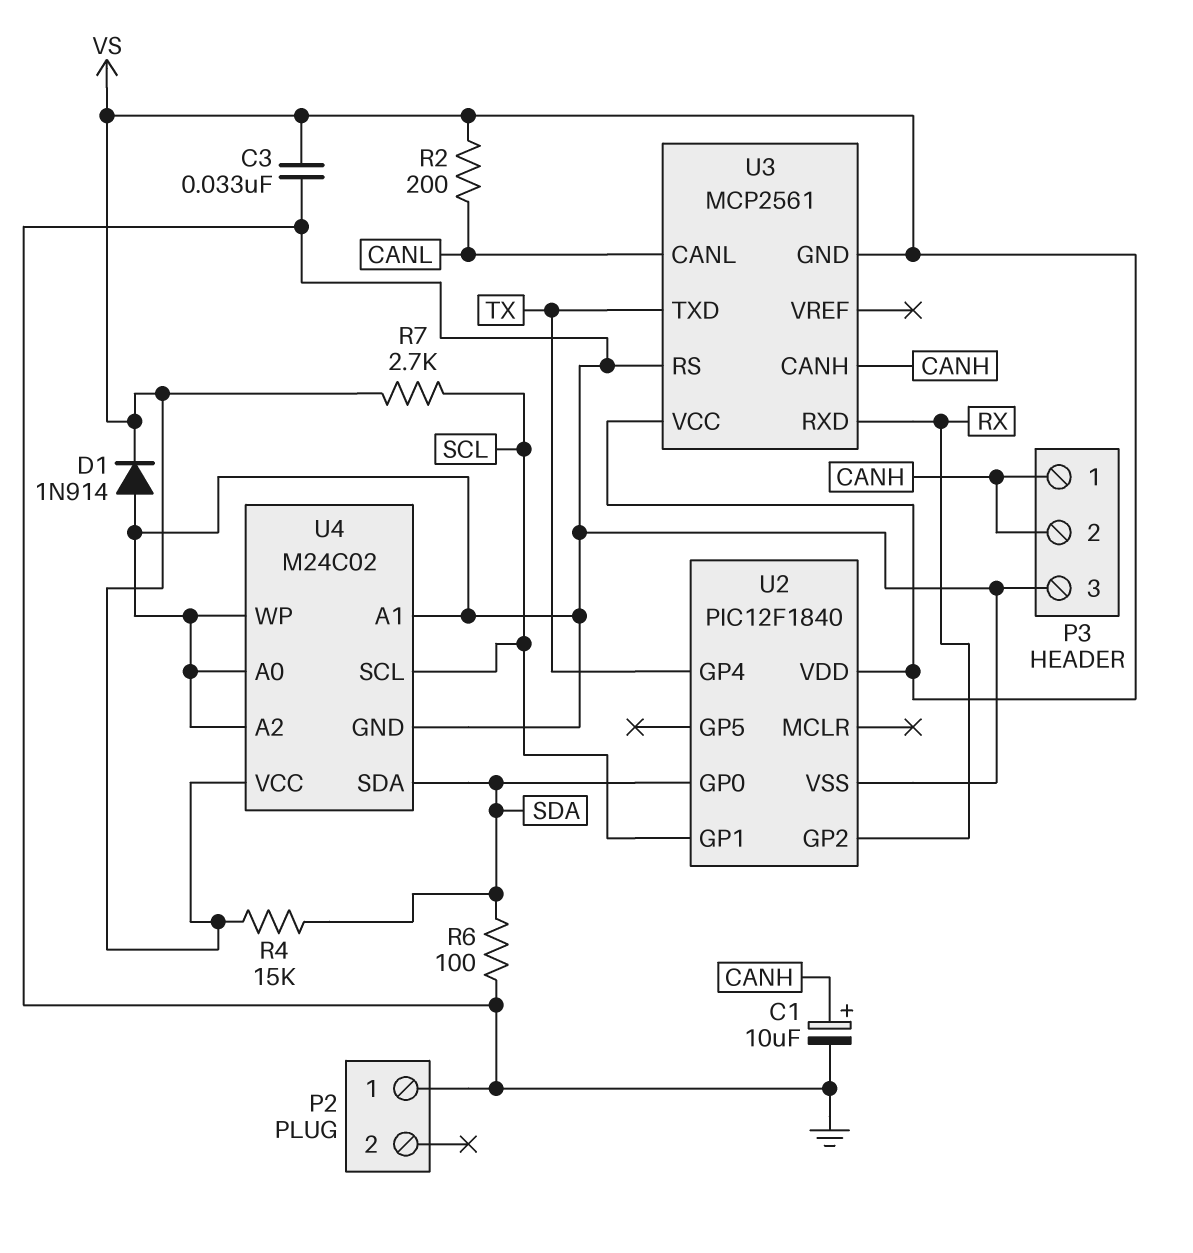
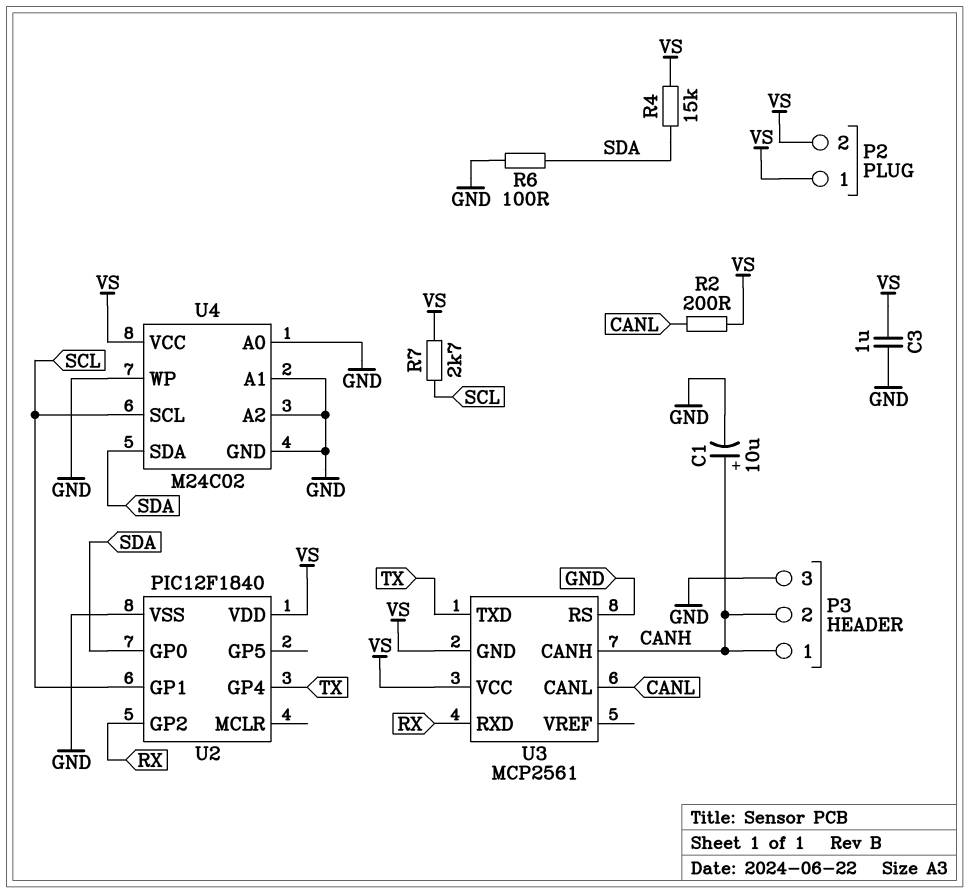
C3: 33nF (GND, VS) -> 1uF (GND, VS)
D1: diode 1N914 (A GND, K VS) -> none
P2 pin 1: GND -> VS
P2 pin 2: none -> VS

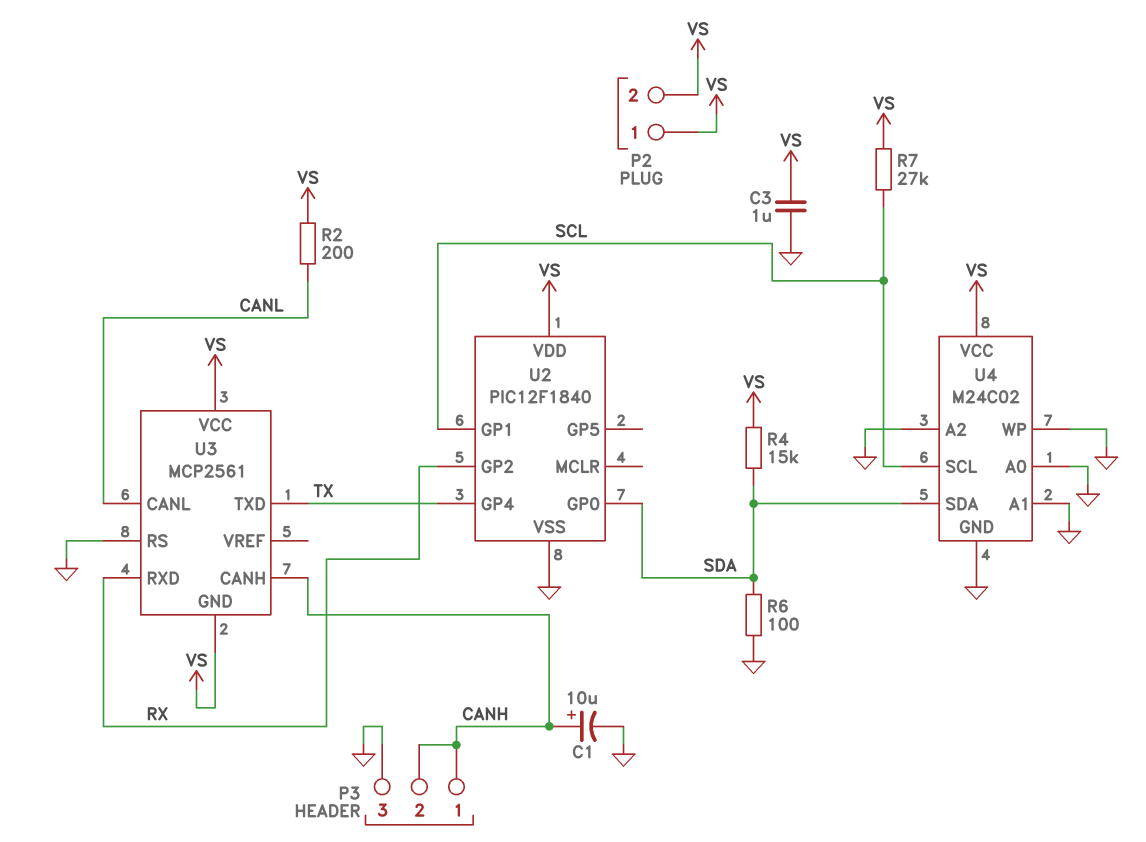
R7: 2.7k (SCL, VS) -> 27k (SCL, VS)

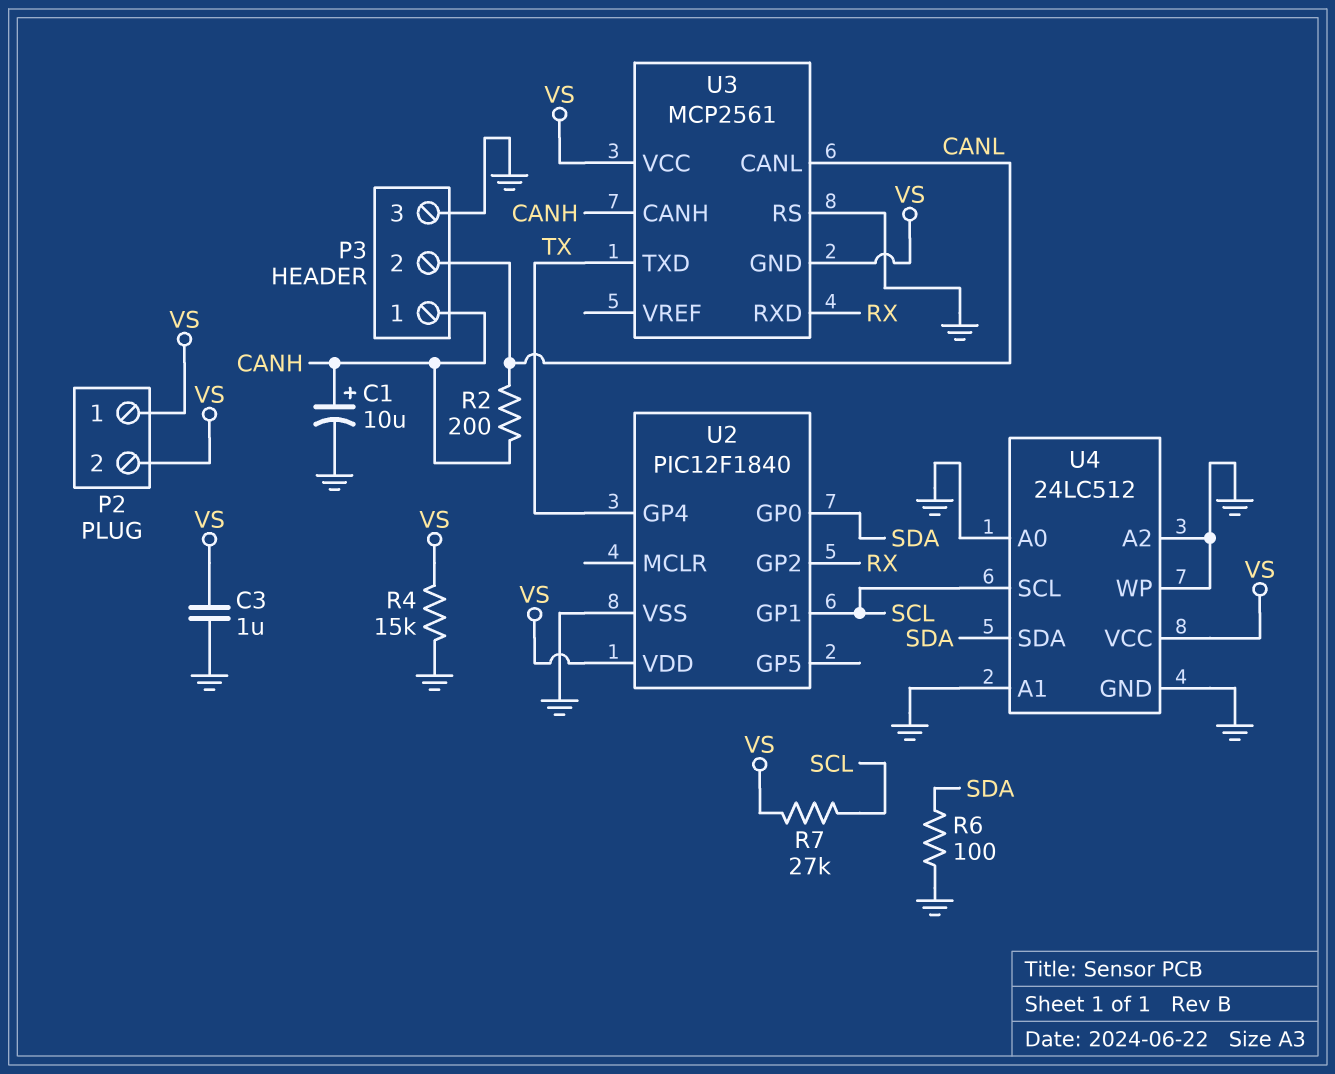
P3 pin 2: CANH -> CANL
R2: 200 (CANL, VS) -> 200 (CANH, CANL)
R4: 15k (SDA, VS) -> 15k (GND, VS)
U4: M24C02 -> 24LC512

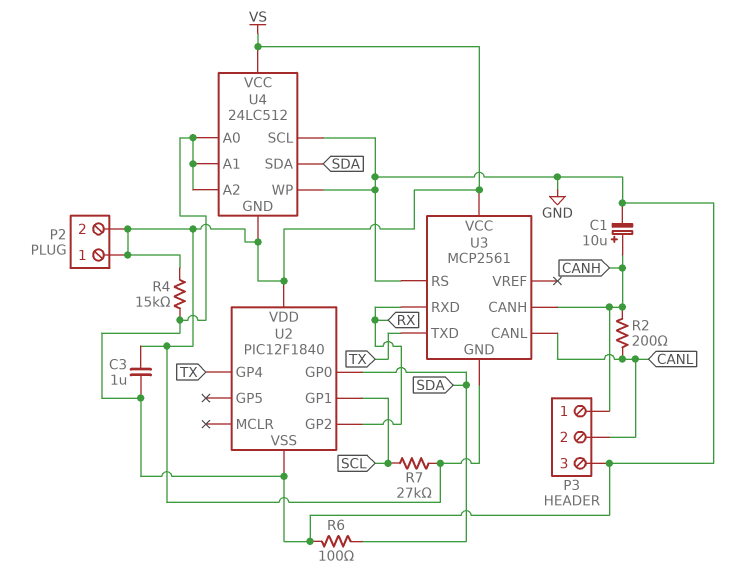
U4 pin GND: GND -> VS
U4 pin SCL: SCL -> GND

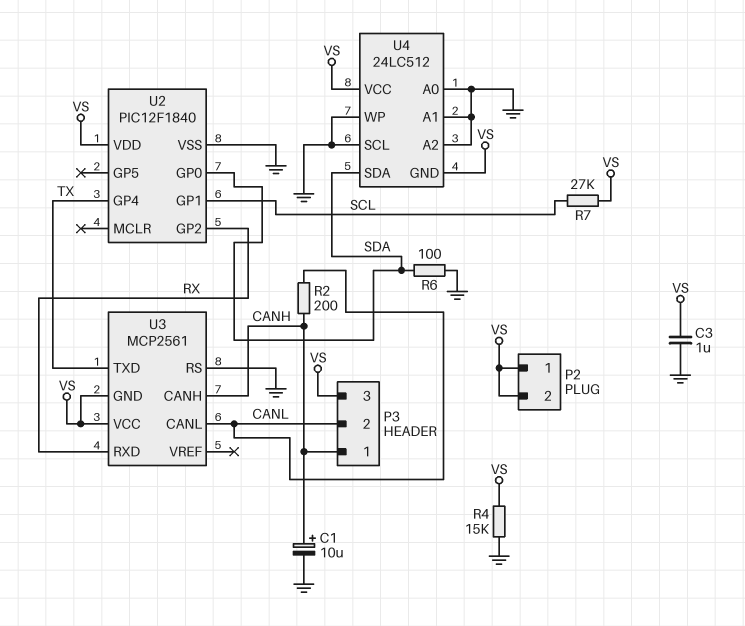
P3 pin 3: GND -> VS

